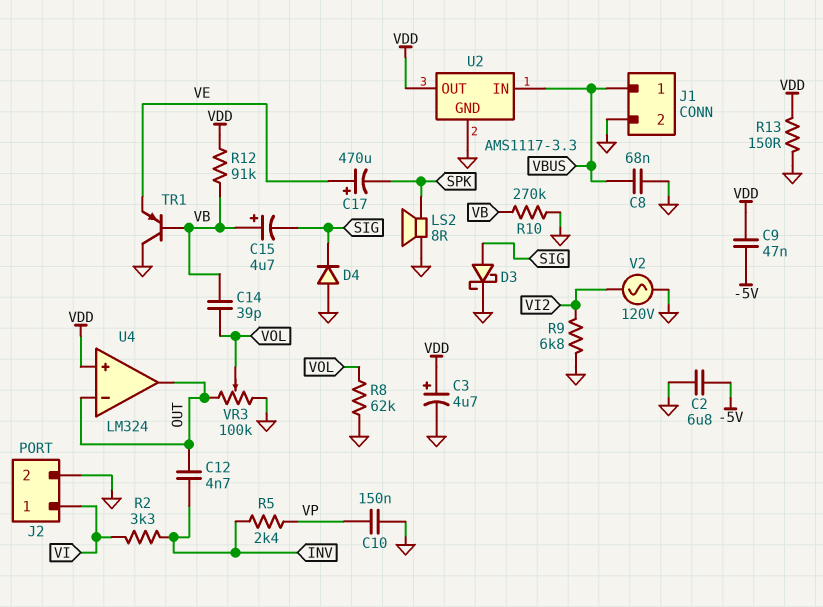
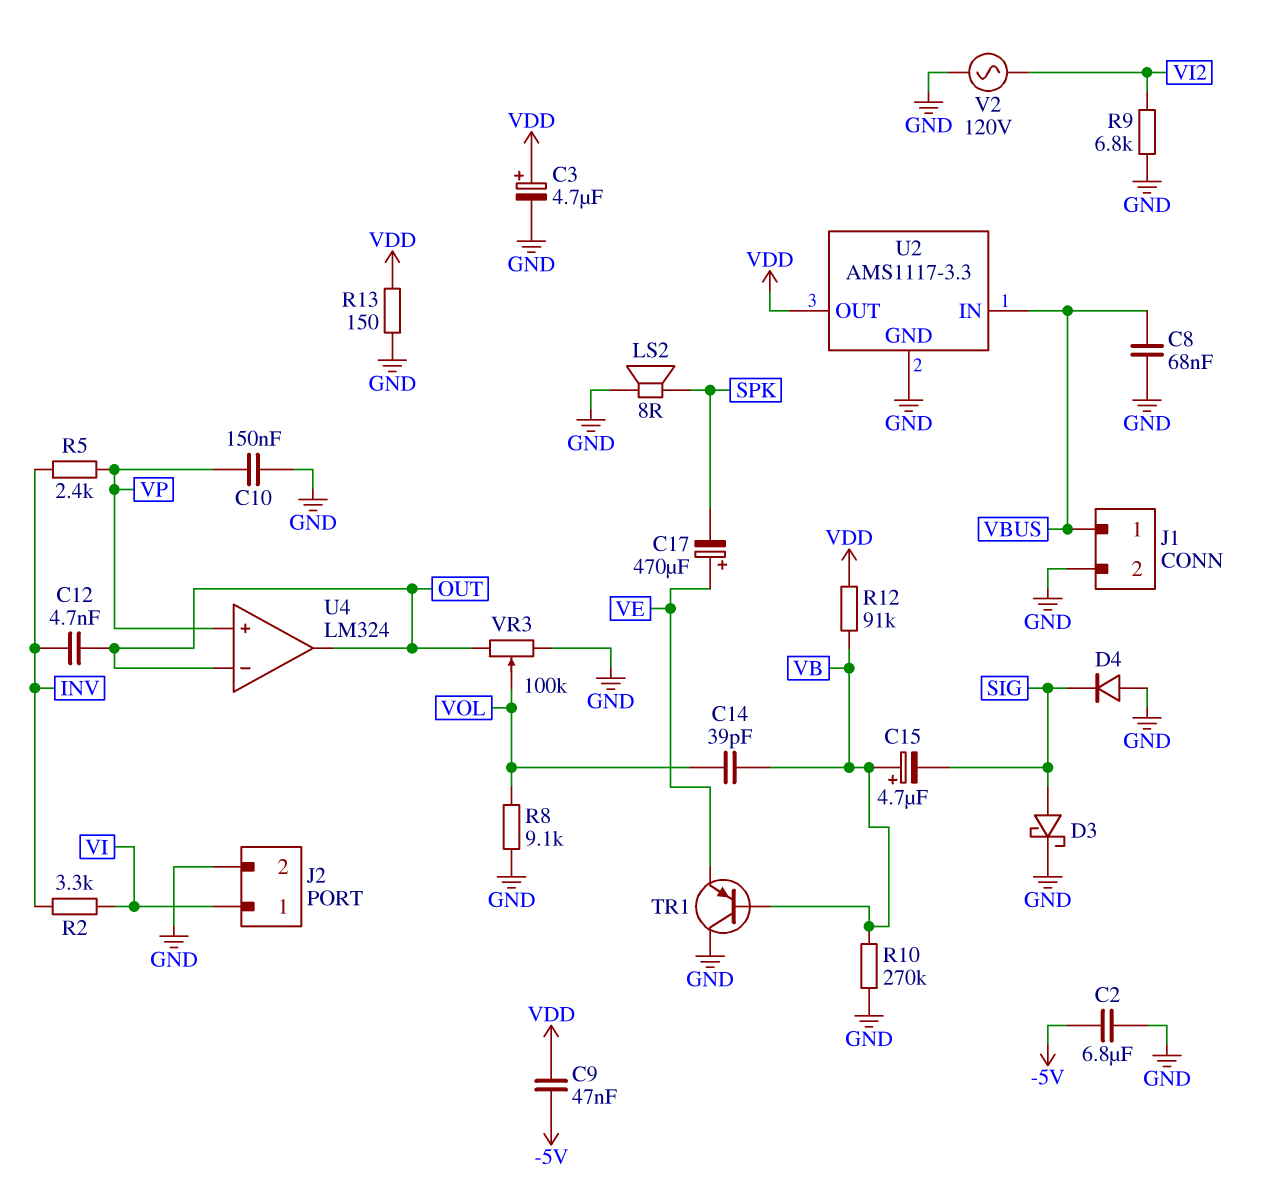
R8: 62k (GND, VOL) -> 9.1k (GND, VOL)
U4 pin in+: VDD -> VP

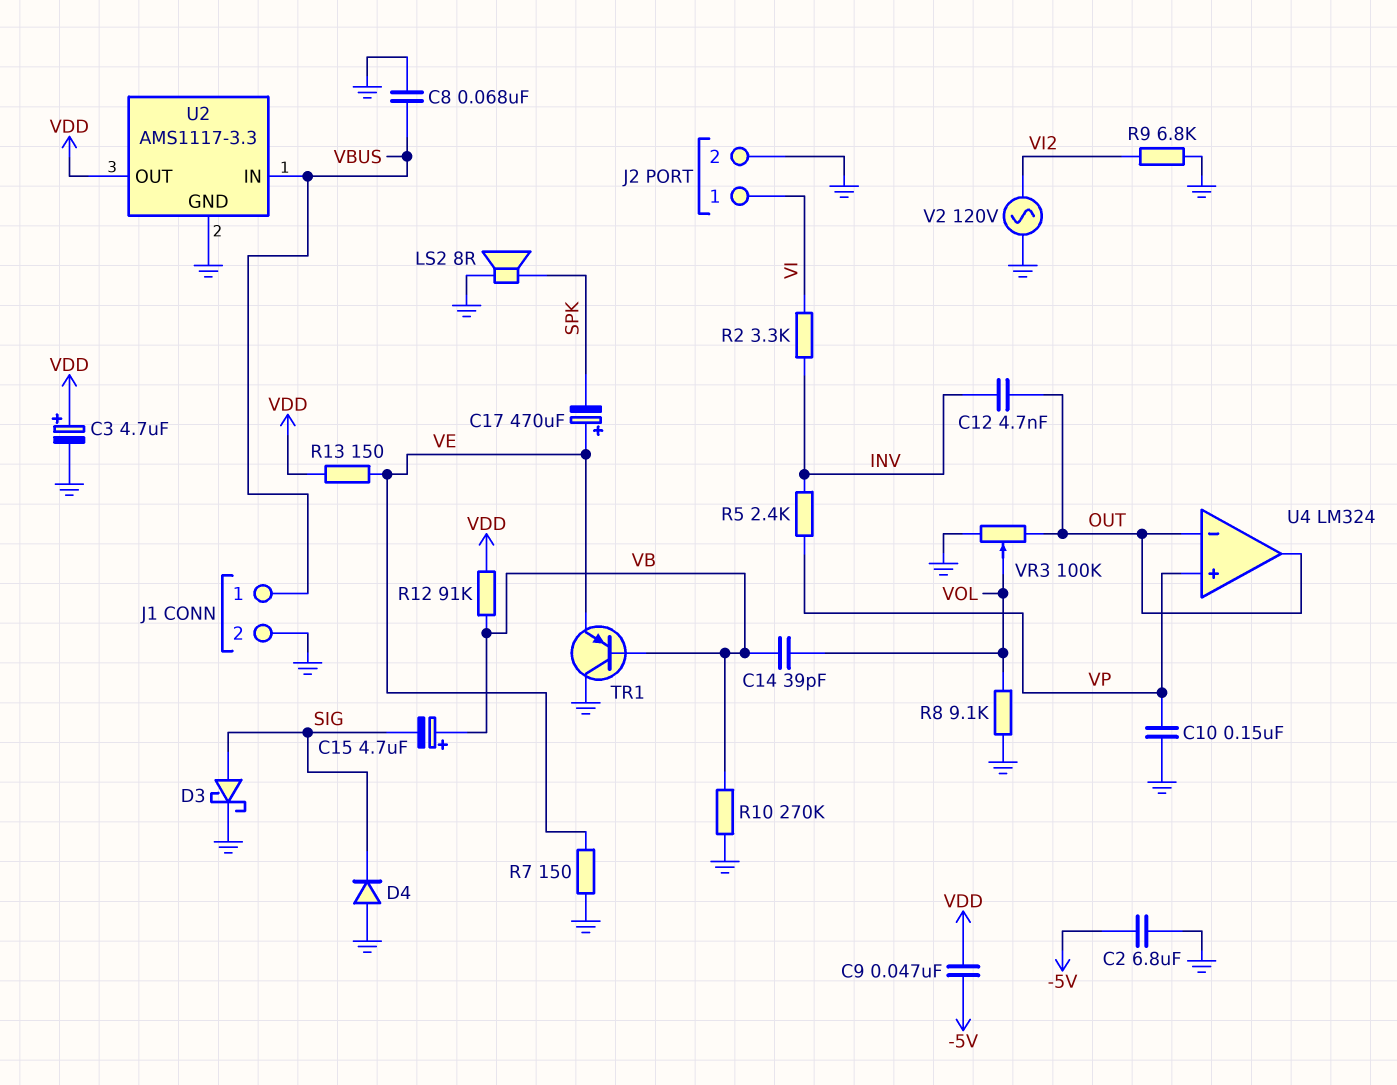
R7: none -> 150 (GND, VE)
R13: 150 (GND, VDD) -> 150 (VDD, VE)

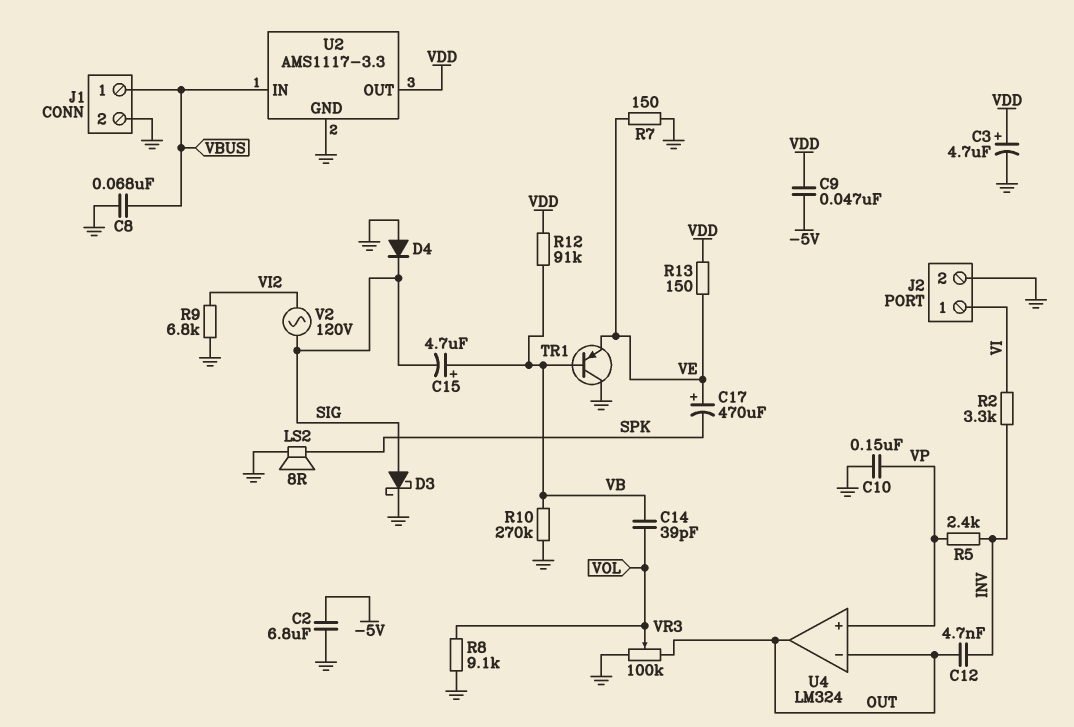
V2: AC 120V (GND, VI2) -> AC 120V (SIG, VI2)

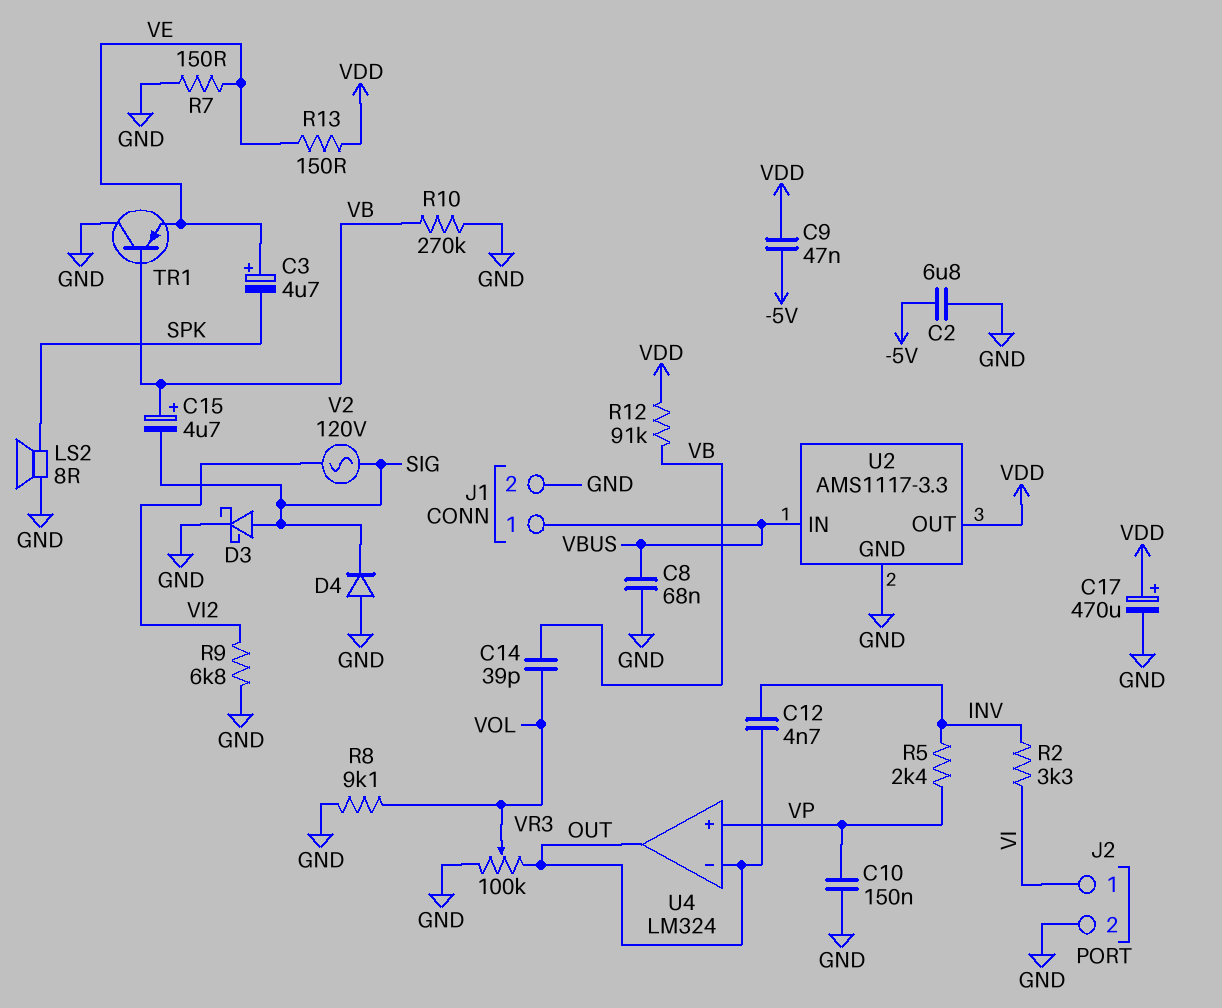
C3: 4.7uF (plus VDD, minus GND) -> 4.7uF (plus VE, minus SPK)
C17: 470uF (plus VE, minus SPK) -> 470uF (plus VDD, minus GND)

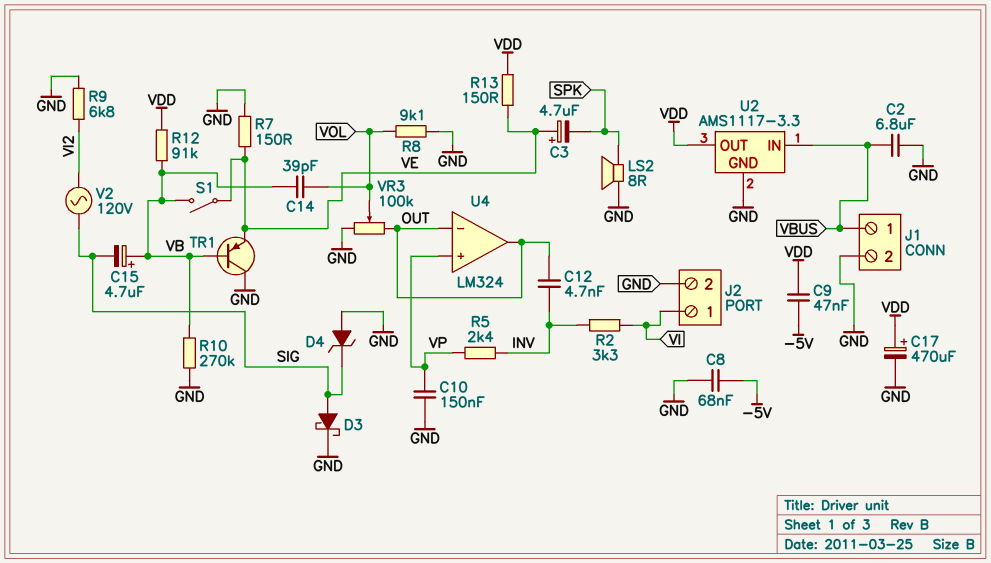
C2: 6.8uF (-5V, GND) -> 6.8uF (GND, VBUS)
C8: 68nF (GND, VBUS) -> 68nF (-5V, GND)
D4: diode (A GND, K SIG) -> zener (A GND, K SIG)
S1: none -> switch (VB, VE)

